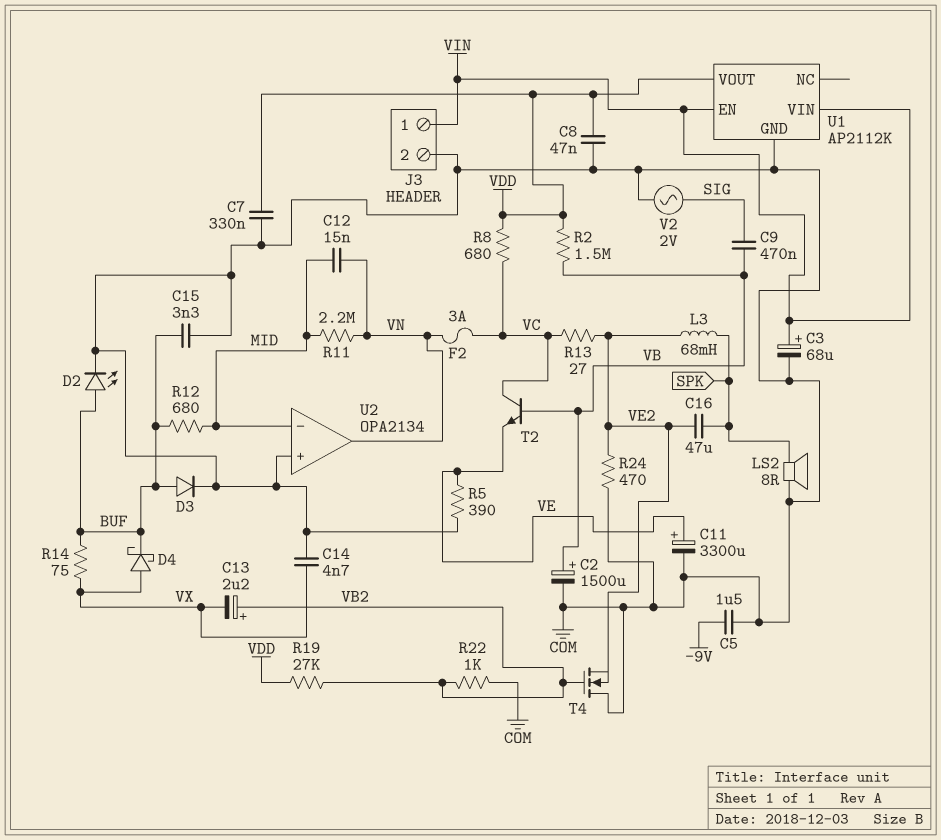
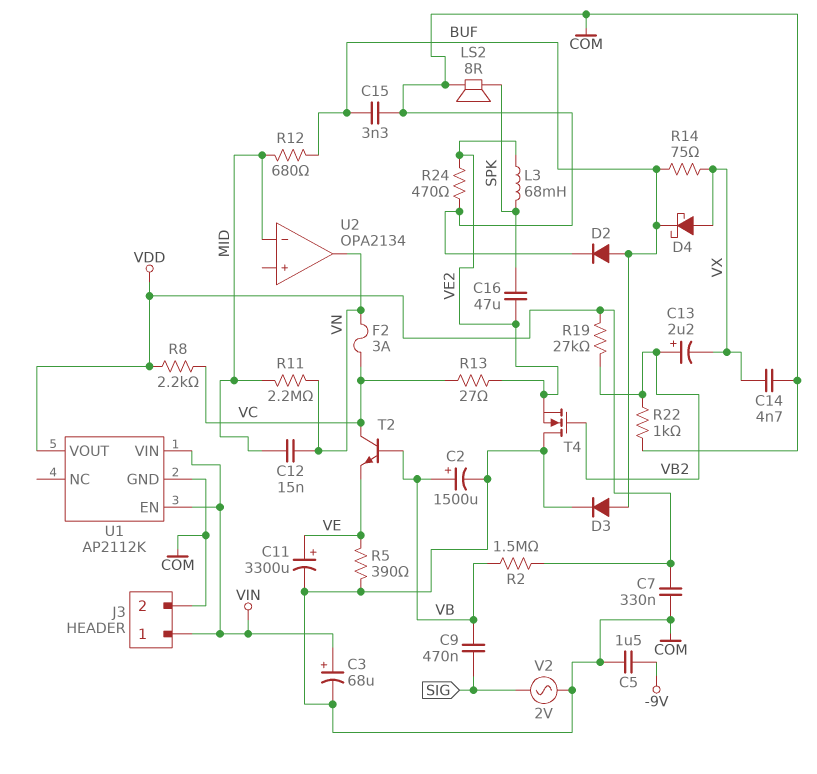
C8: 47nF (COM, VDD) -> none
D2: LED (A BUF, K COM) -> diode (A BUF, K COM)
R8: 680 (VC, VDD) -> 2.2k (VC, VDD)
U2 pin in+: COM -> none

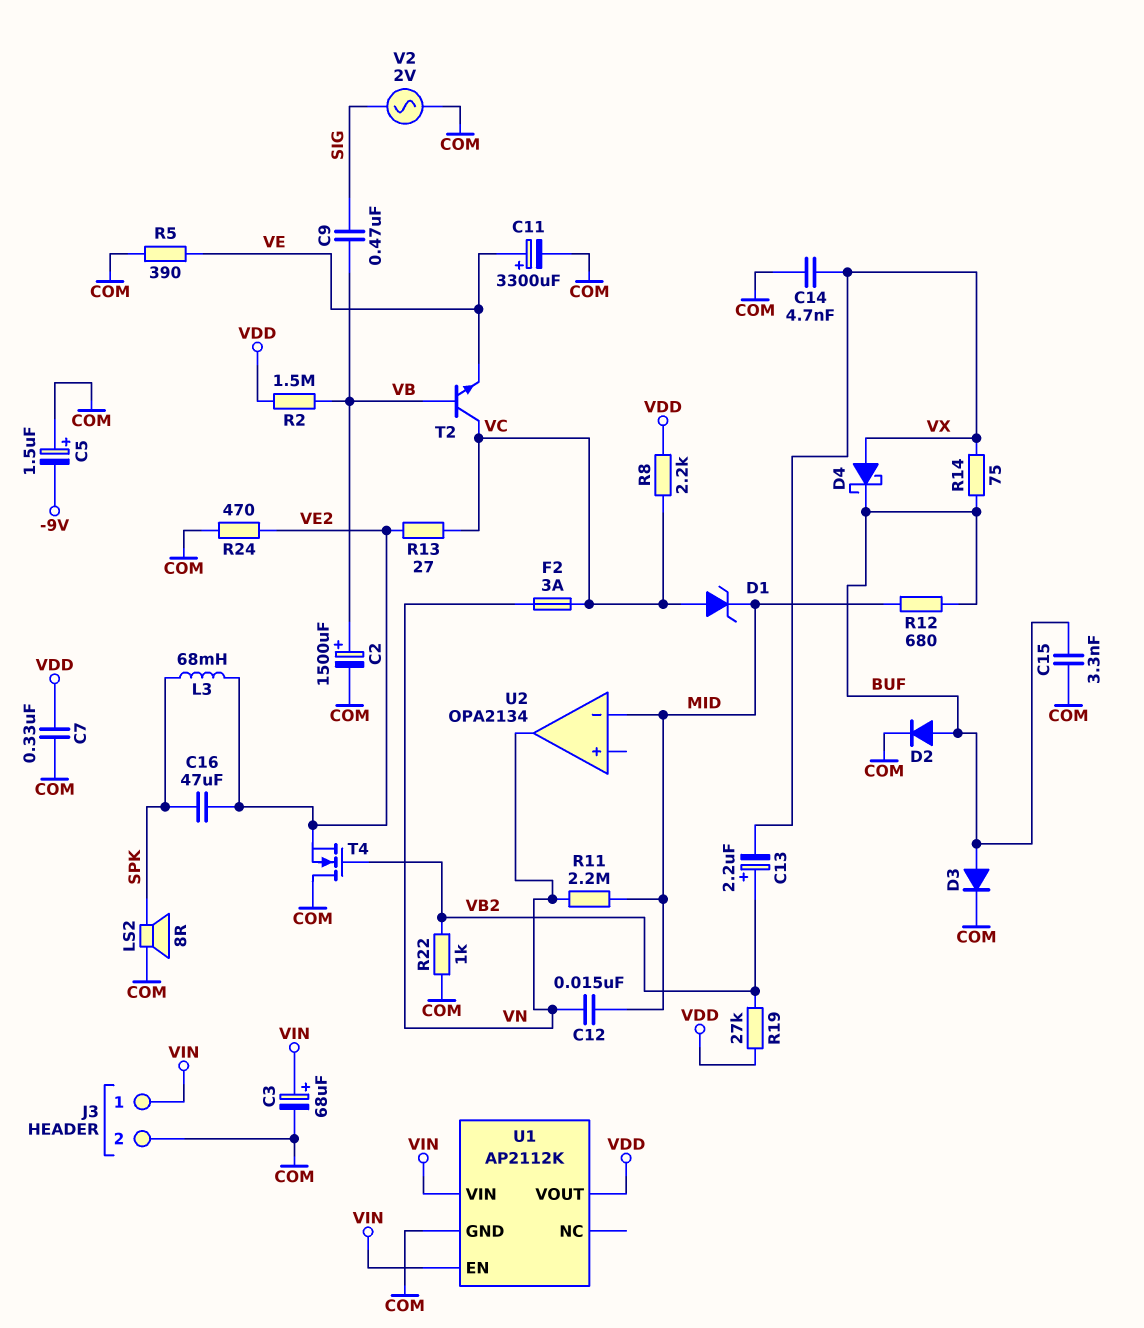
C5: 1.5uF (-9V, COM) -> 1.5uF (plus COM, minus -9V)
D1: none -> zener (A VC, K MID)

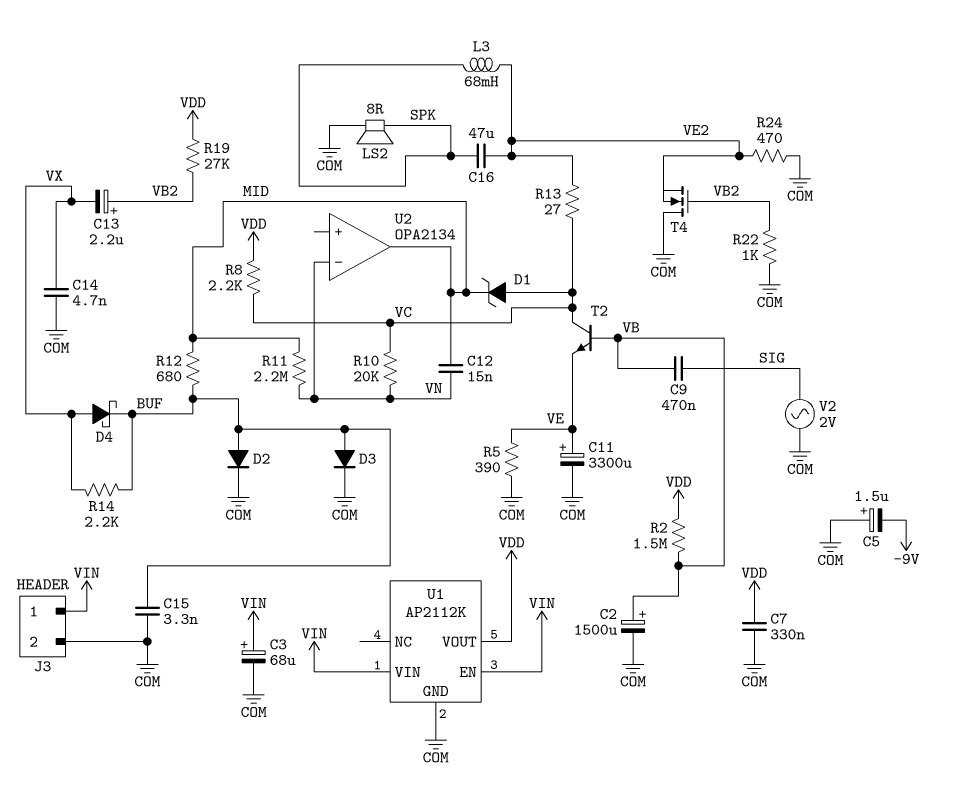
F2: 3A (VC, VN) -> none
R10: none -> 20k (VC, VN)
R14: 75 (BUF, VX) -> 2.2k (BUF, VX)
U2 pin in-: MID -> VN
U2 pin out: VN -> MID

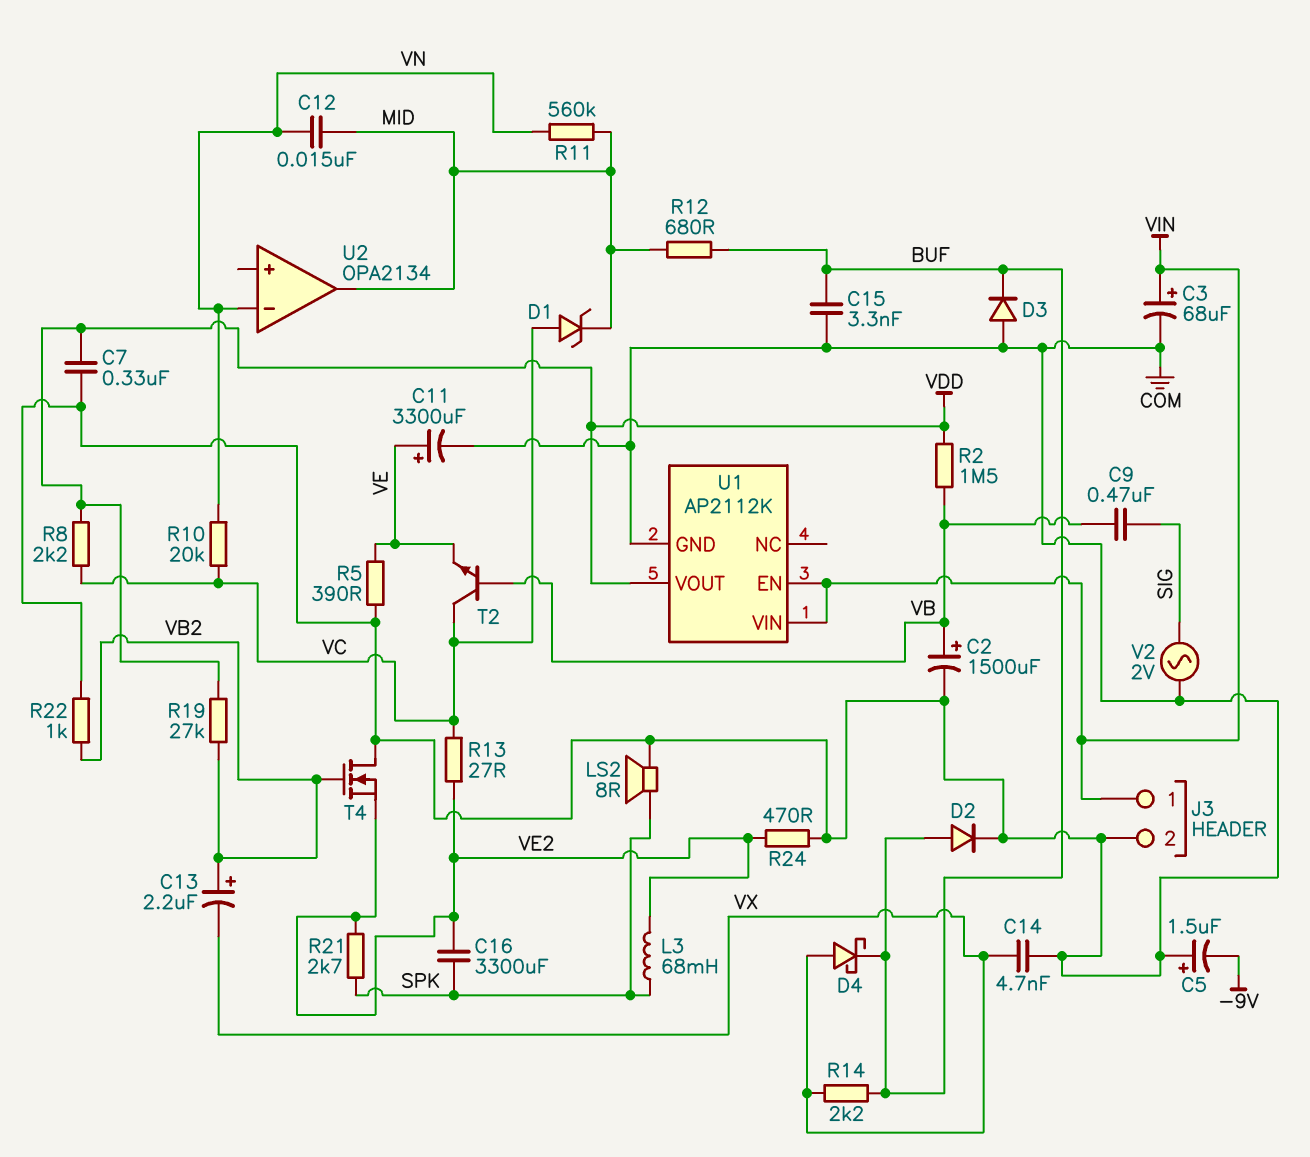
C16: 47uF (SPK, VE2) -> 3300uF (SPK, VE2)
D3: diode (A BUF, K COM) -> diode (A COM, K BUF)
R11: 2.2M (MID, VN) -> 560k (MID, VN)
R21: none -> 2.7k (SPK, VE2)

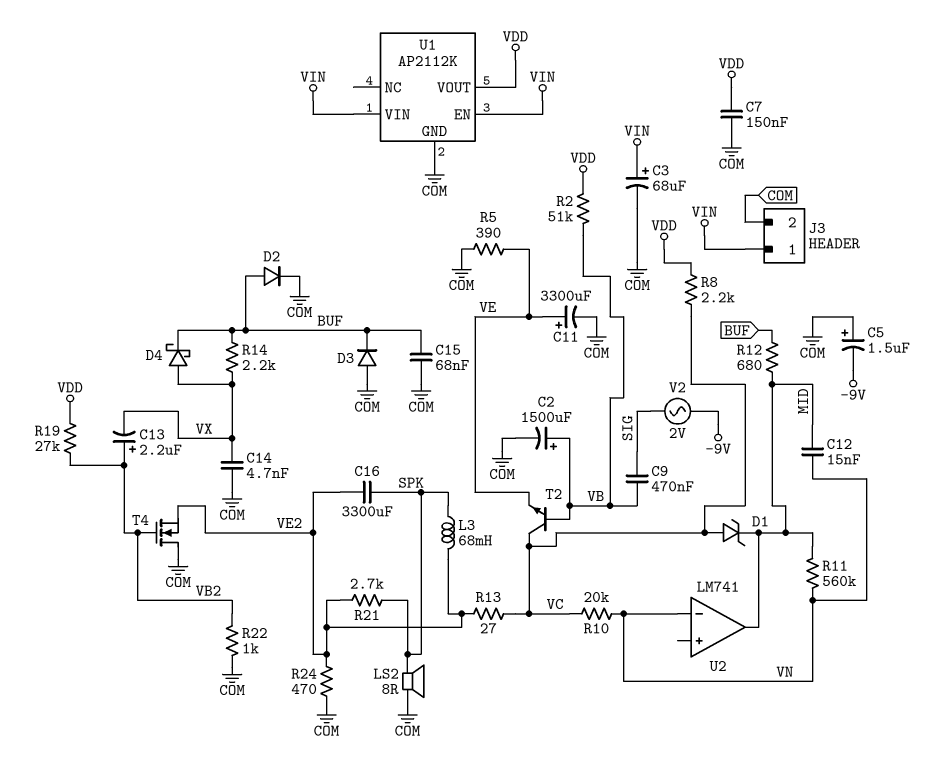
C7: 330nF (COM, VDD) -> 150nF (COM, VDD)
C15: 3.3nF (BUF, COM) -> 68nF (BUF, COM)
R2: 1.5M (VB, VDD) -> 51k (VB, VDD)
U2: OPA2134 -> LM741
V2: AC 2V (COM, SIG) -> AC 2V (-9V, SIG)

